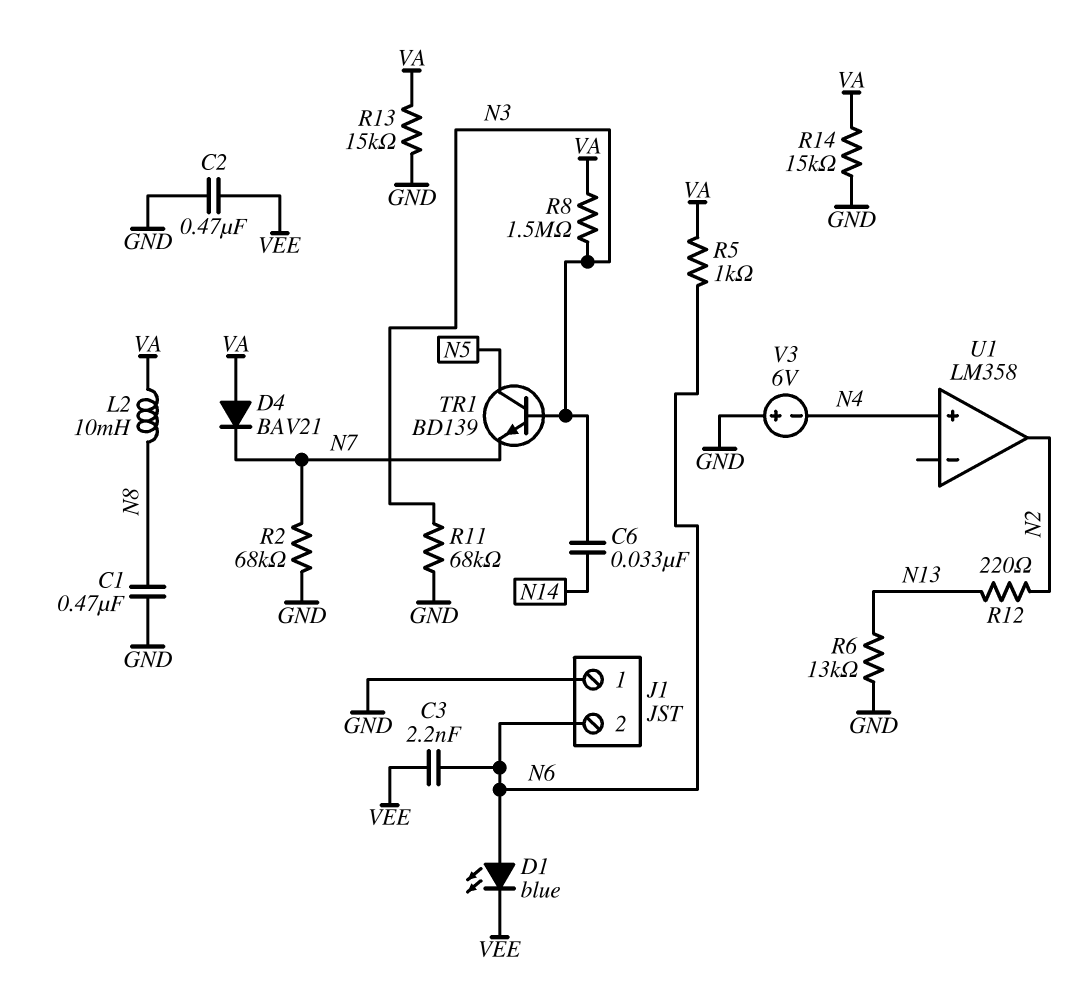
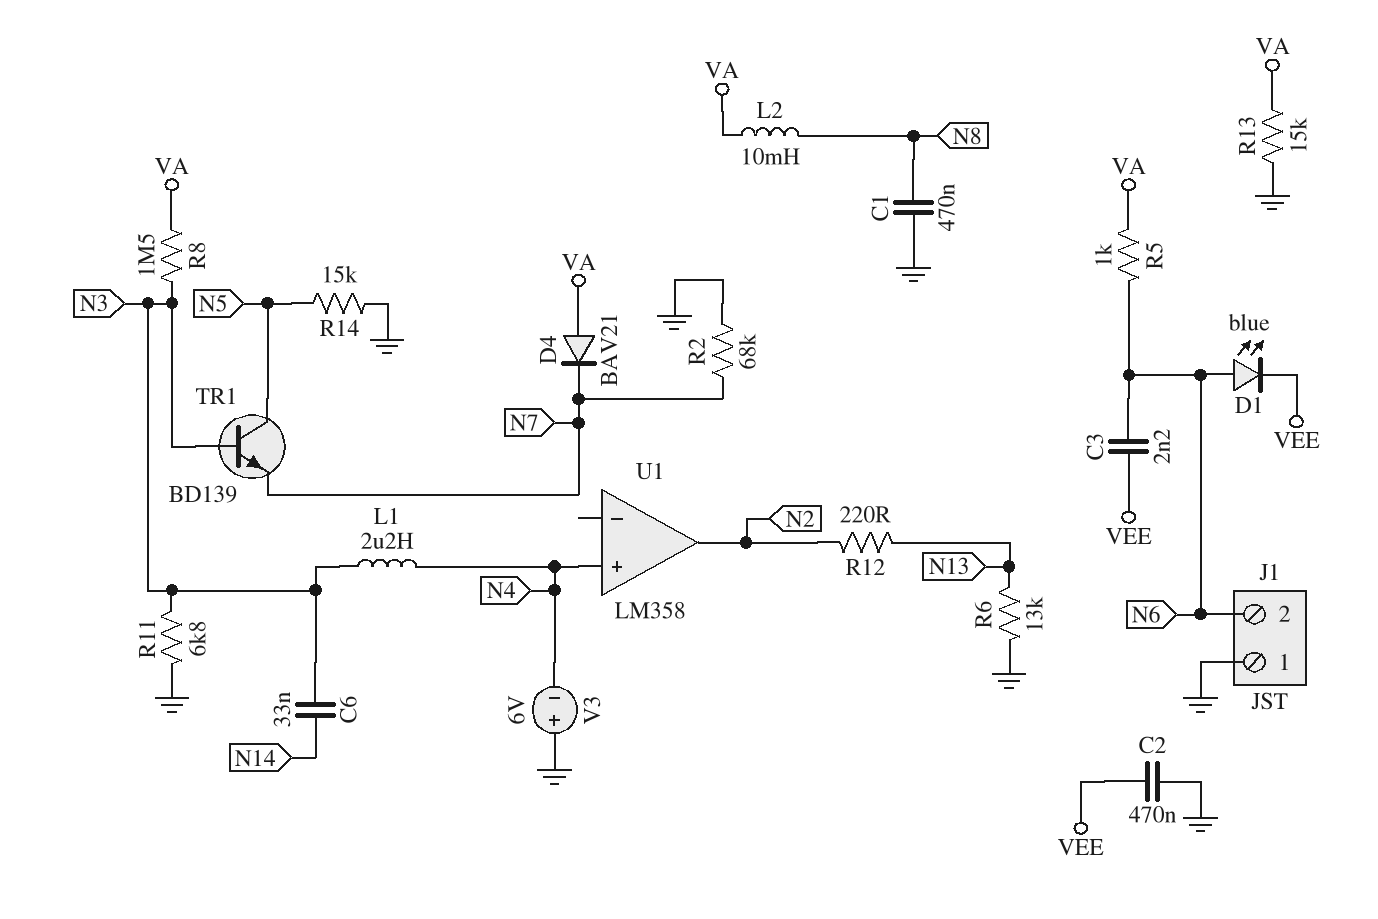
L1: none -> 2.2uH (N3, N4)
R11: 68k (GND, N3) -> 6.8k (GND, N3)
R14: 15k (GND, VA) -> 15k (GND, N5)

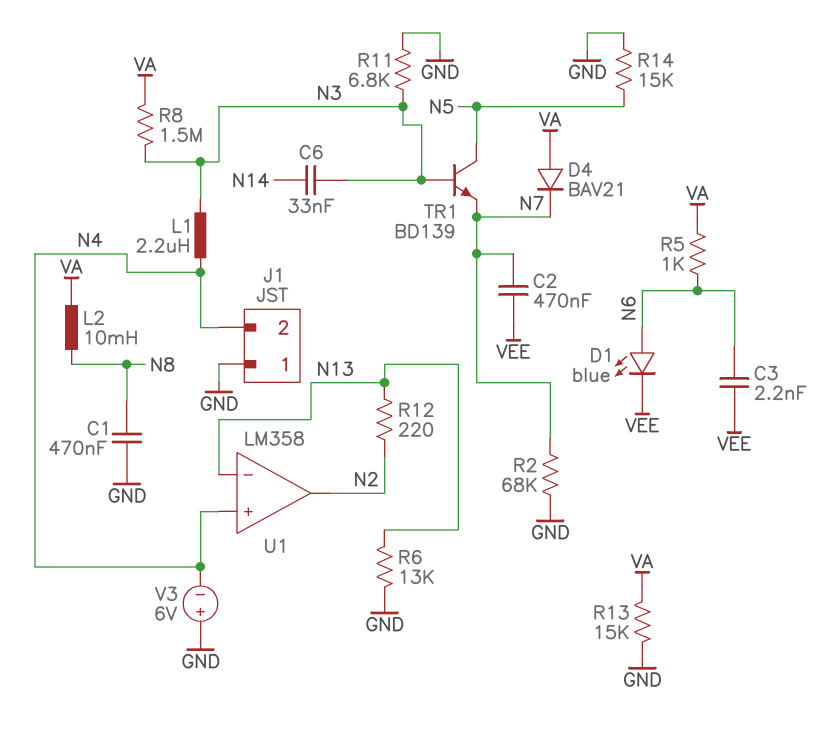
C2: 470nF (GND, VEE) -> 470nF (N7, VEE)
J1 pin 2: N6 -> N4
U1 pin in-: none -> N13

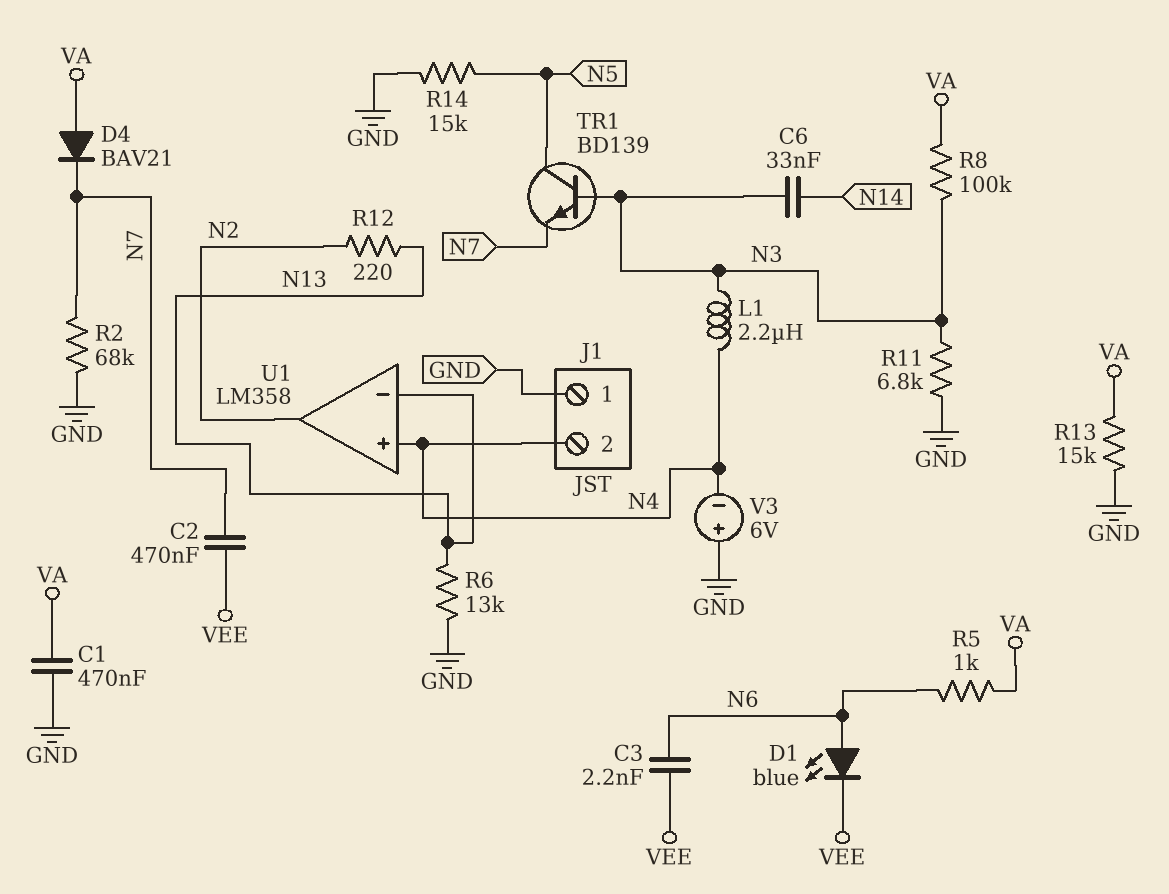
C1: 470nF (GND, N8) -> 470nF (GND, VA)
L2: 10mH (N8, VA) -> none
R8: 1.5M (N3, VA) -> 100k (N3, VA)

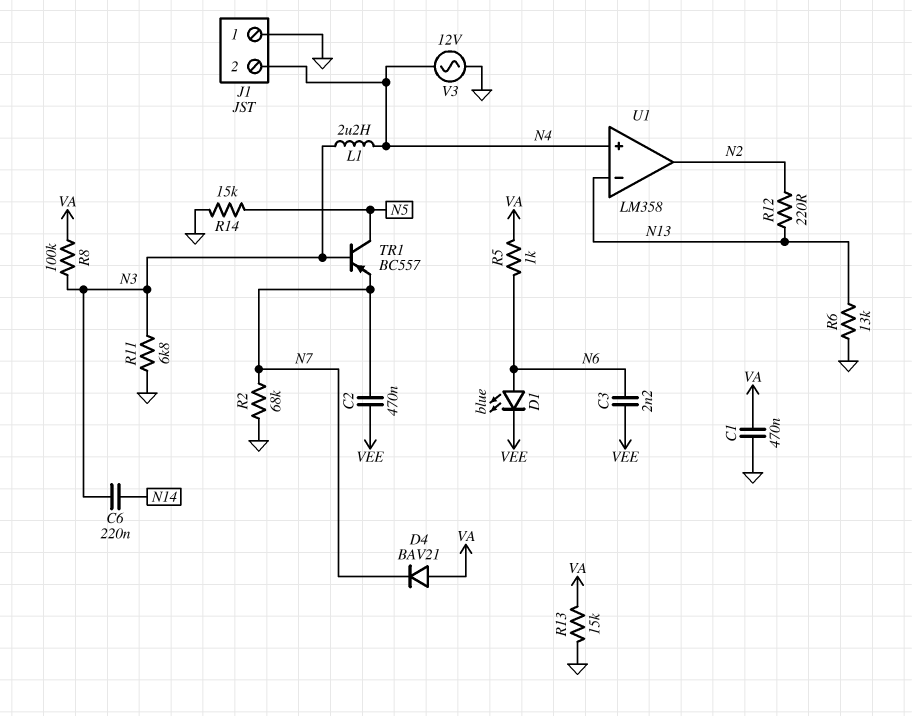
C6: 33nF (N3, N14) -> 220nF (N3, N14)
TR1: NPN BD139 (B N3, C N5, E N7) -> PNP BC557 (B N3, C N5, E N7)
V3: 6V (plus GND, minus N4) -> AC 12V (GND, N4)

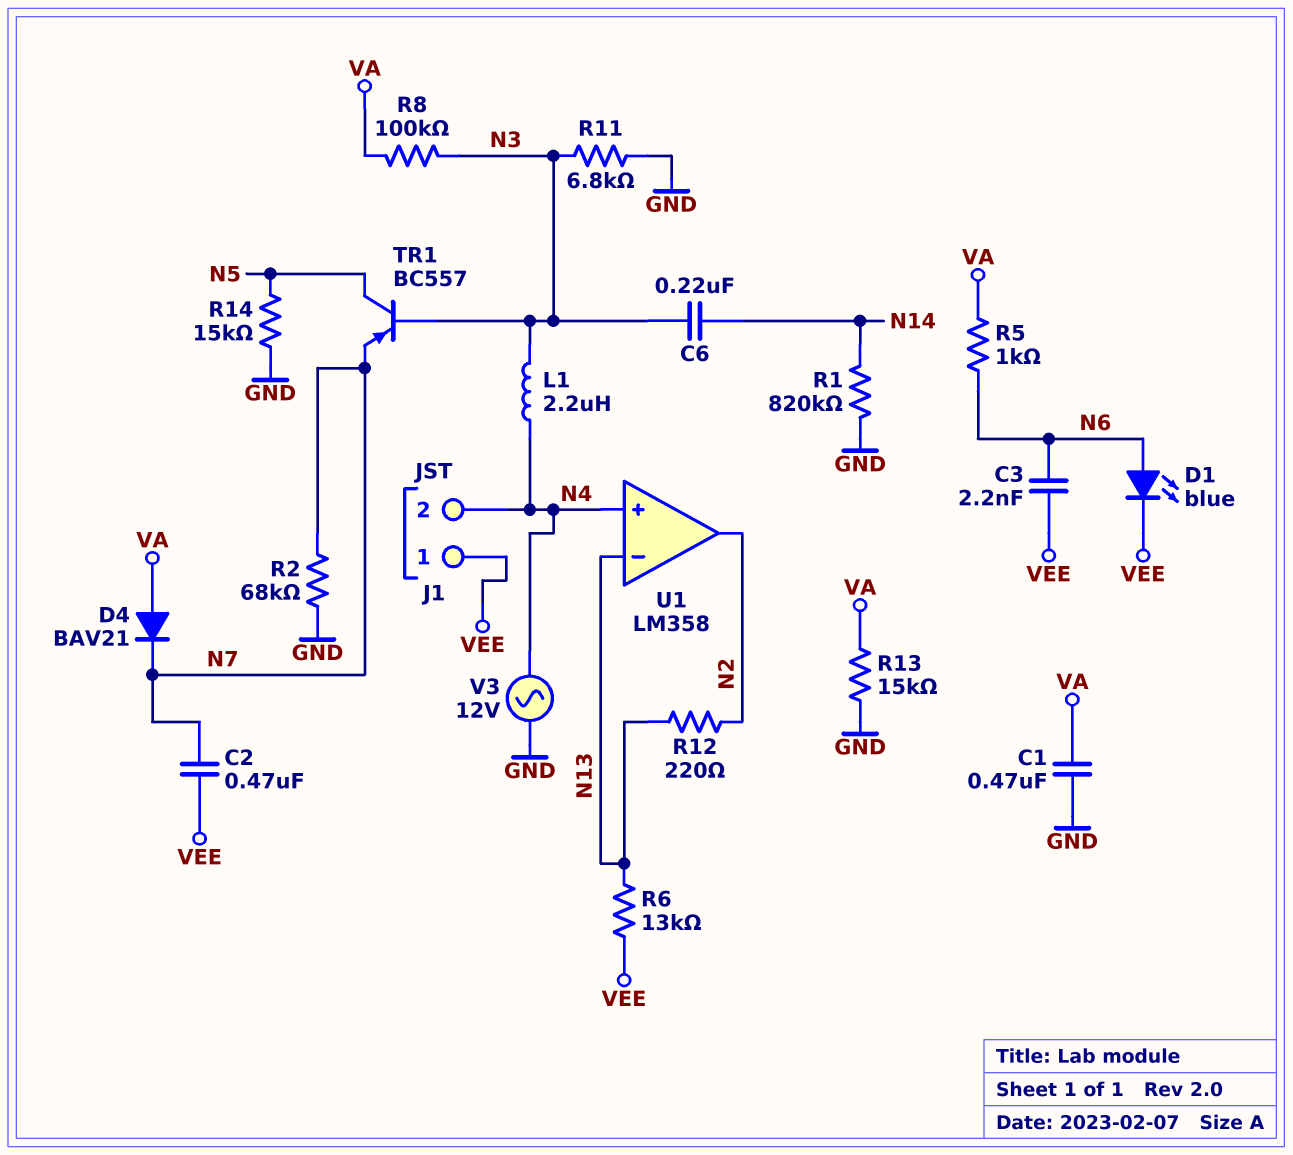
J1 pin 1: GND -> VEE
R1: none -> 820k (GND, N14)
R6: 13k (GND, N13) -> 13k (N13, VEE)

